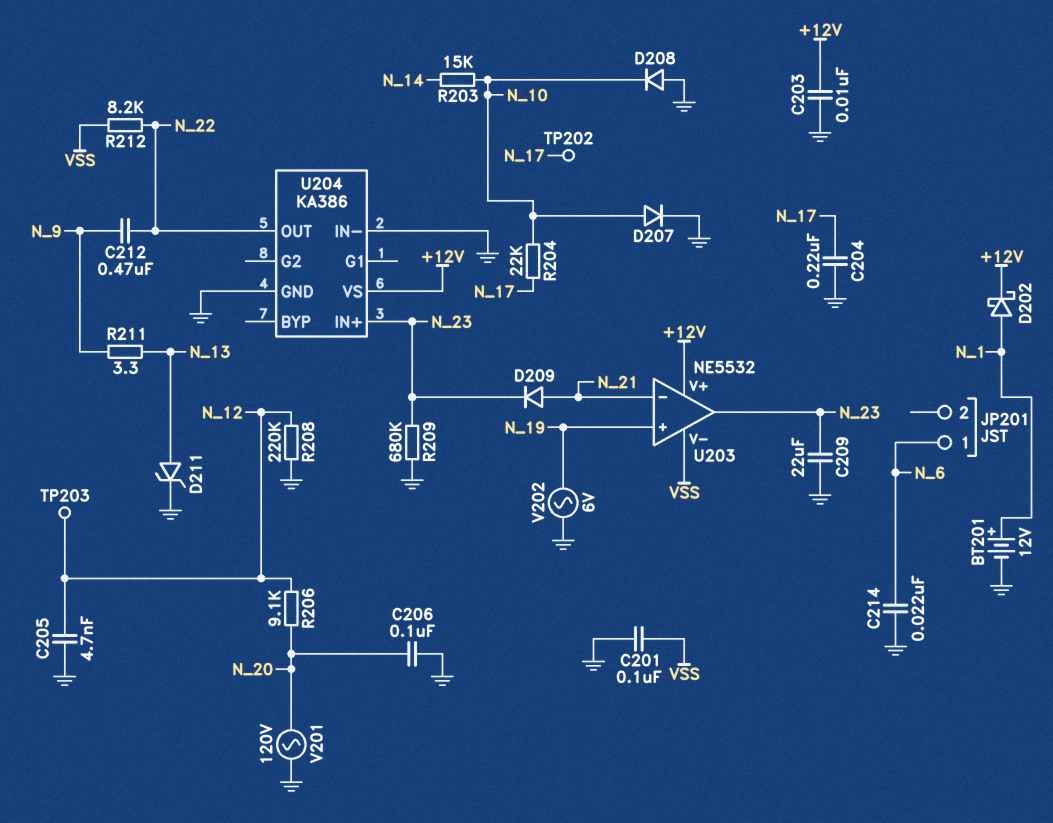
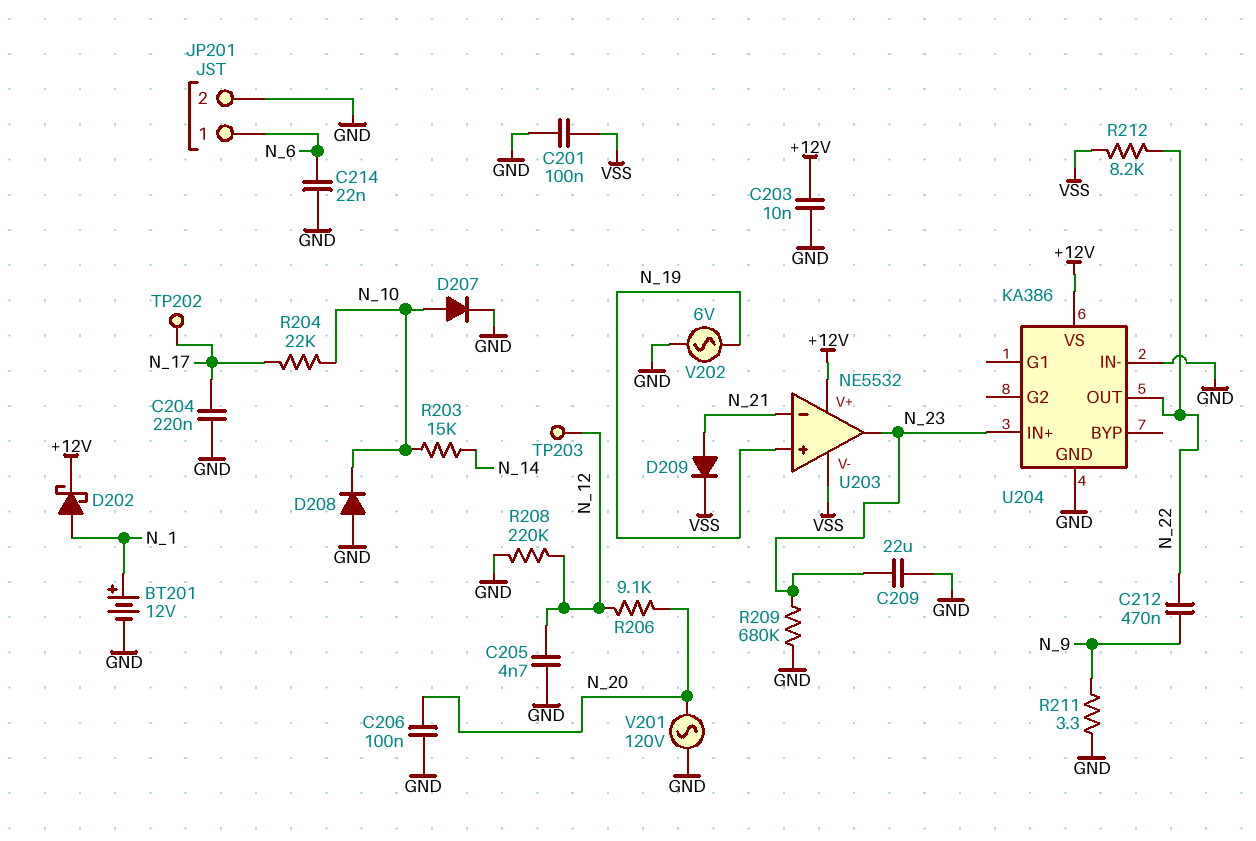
D209: diode (A N_21, K N_23) -> diode (A N_21, K VSS)
D211: zener (A N_13, K GND) -> none
JP201 pin 2: none -> GND
R211: 3.3 (N_9, N_13) -> 3.3 (GND, N_9)

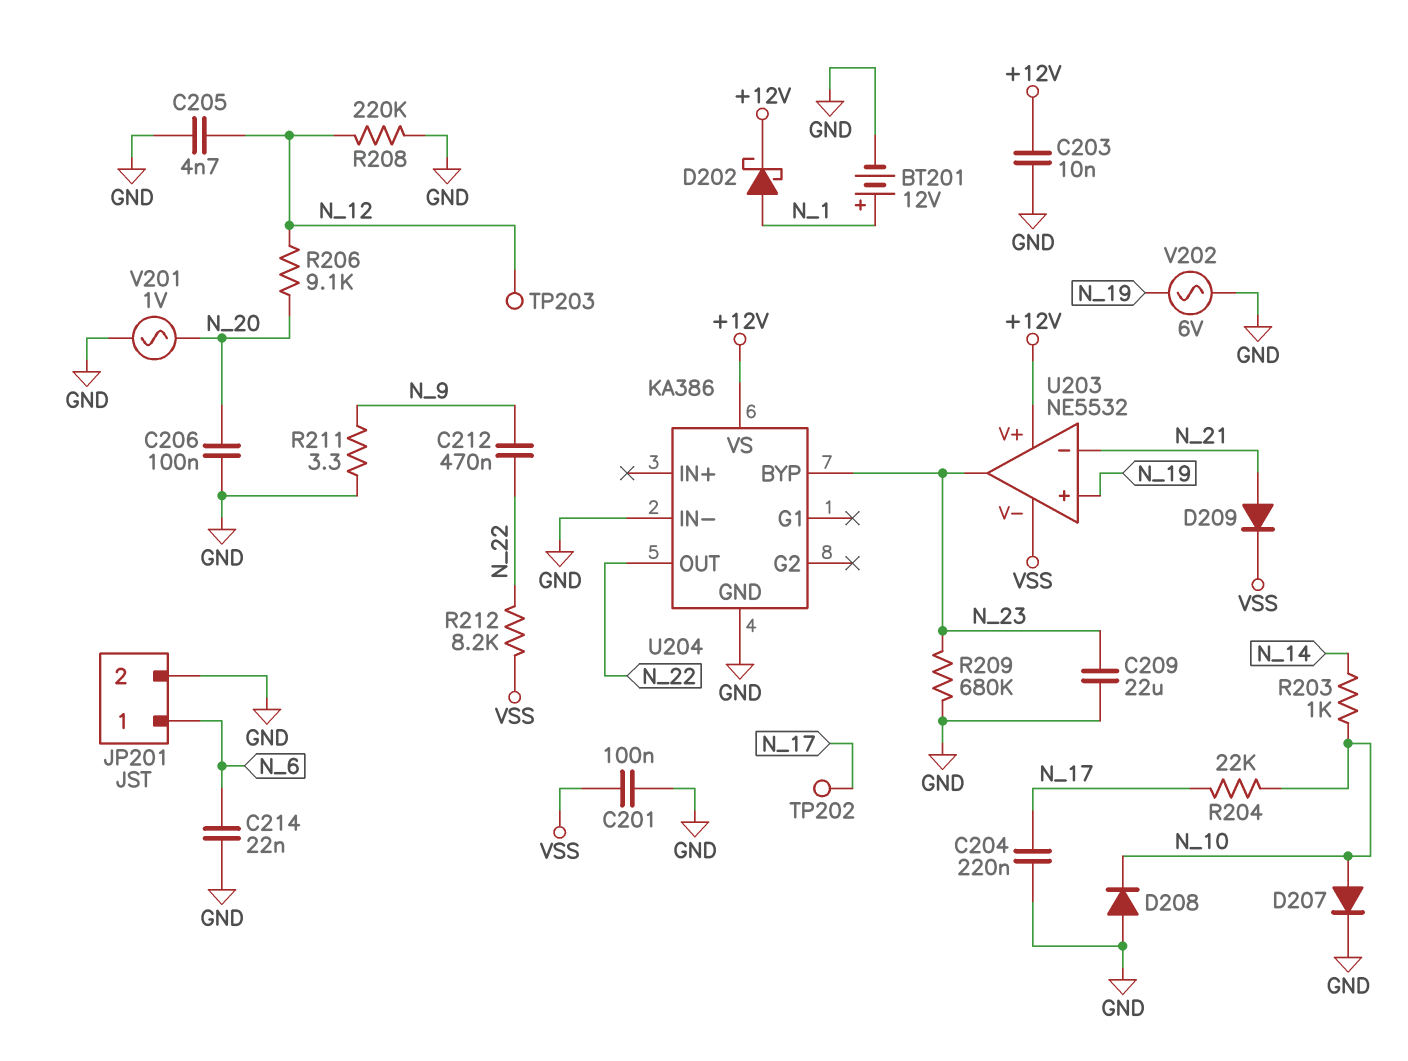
R203: 15k (N_10, N_14) -> 1k (N_10, N_14)
U204 pin BYP: none -> N_23
U204 pin IN+: N_23 -> none
V201: AC 120V (GND, N_20) -> AC 1V (GND, N_20)

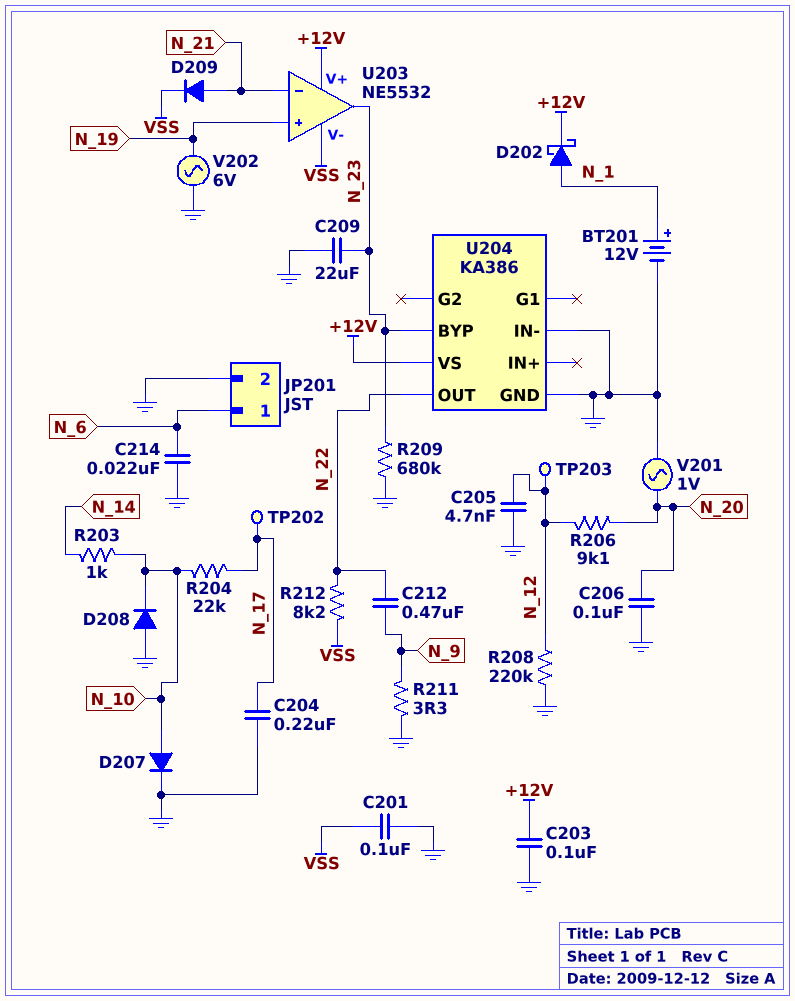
C203: 10nF (+12V, GND) -> 100nF (+12V, GND)

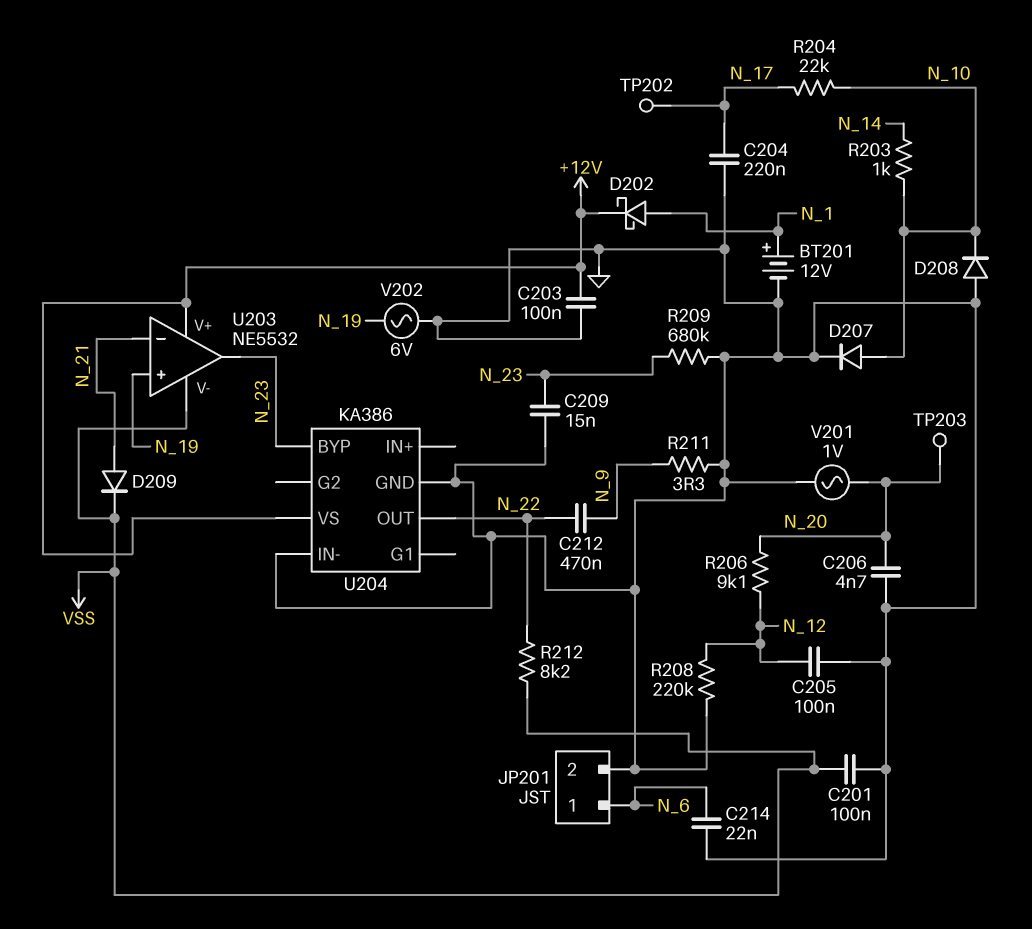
C205: 4.7nF (GND, N_12) -> 100nF (GND, N_12)
C206: 100nF (GND, N_20) -> 4.7nF (GND, N_20)
C209: 22uF (GND, N_23) -> 15nF (GND, N_23)
TP203: test point (N_12) -> test point (N_20)

